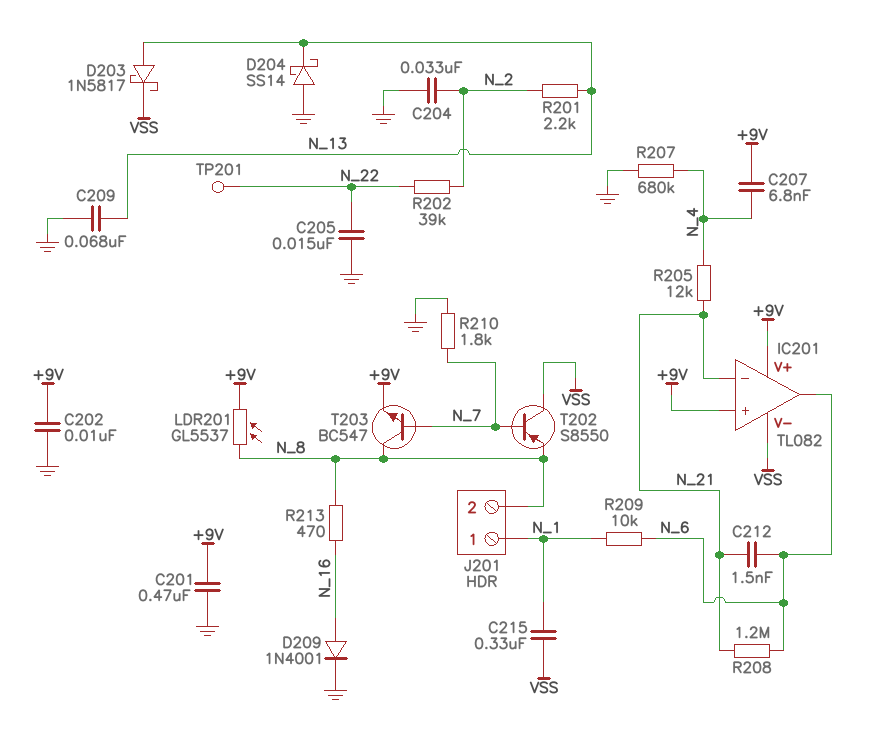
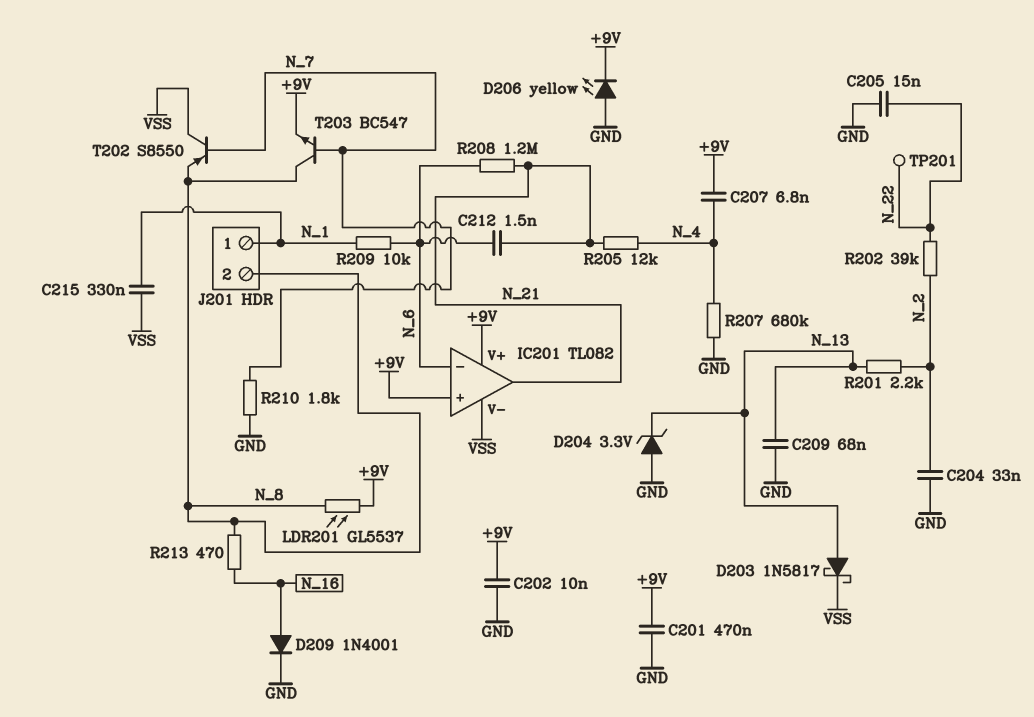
D204: schottky SS14 (A GND, K N_13) -> zener 3.3V (A GND, K N_13)
D206: none -> LED yellow (A GND, K +9V)
IC201 pin in-: N_21 -> N_6
IC201 pin out: N_6 -> N_21

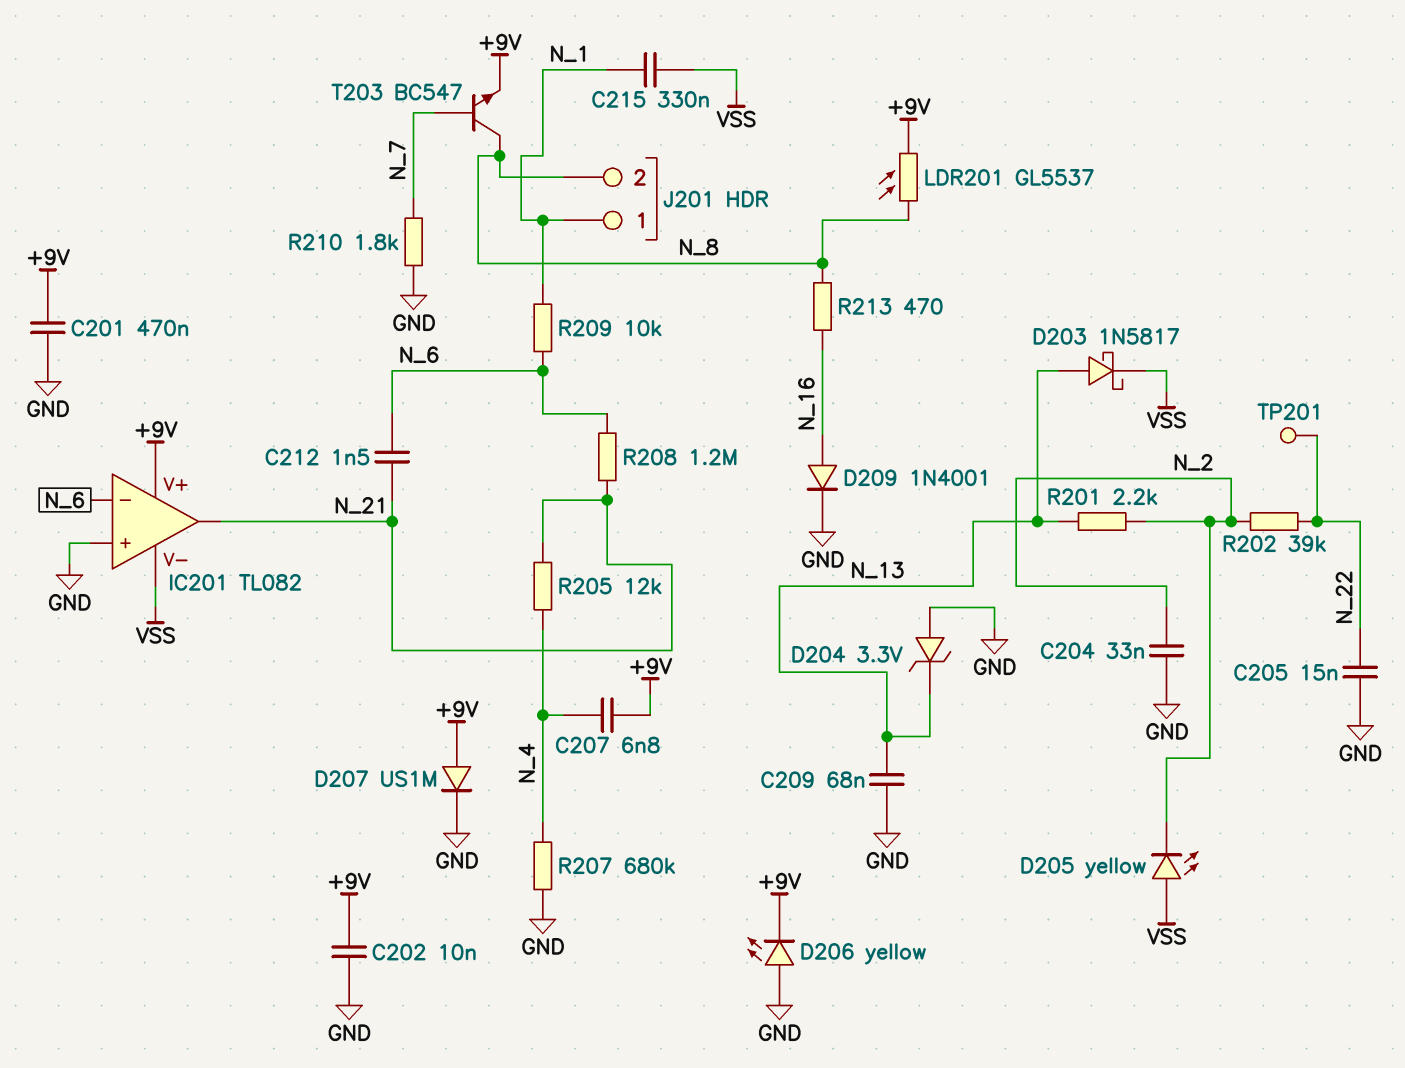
D205: none -> LED yellow (A VSS, K N_2)
D207: none -> diode US1M (A +9V, K GND)
IC201 pin in+: +9V -> GND
T202: PNP S8550 (B N_7, C VSS, E N_8) -> none

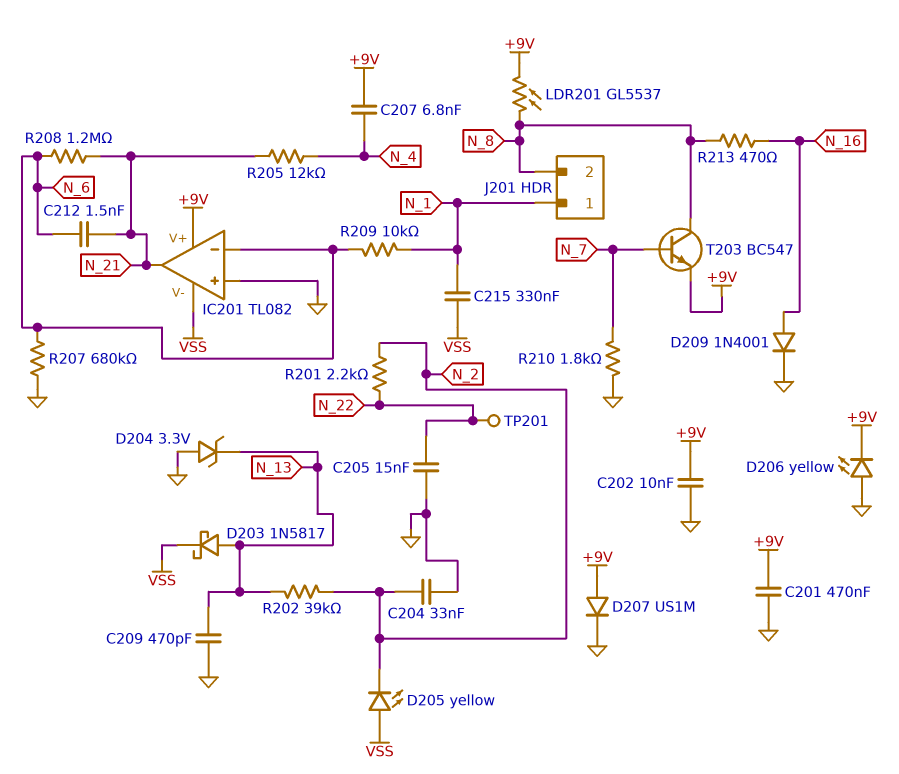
C209: 68nF (GND, N_13) -> 470pF (GND, N_13)
R201: 2.2k (N_2, N_13) -> 2.2k (N_2, N_22)
R202: 39k (N_2, N_22) -> 39k (N_2, N_13)
R207: 680k (GND, N_4) -> 680k (GND, N_6)

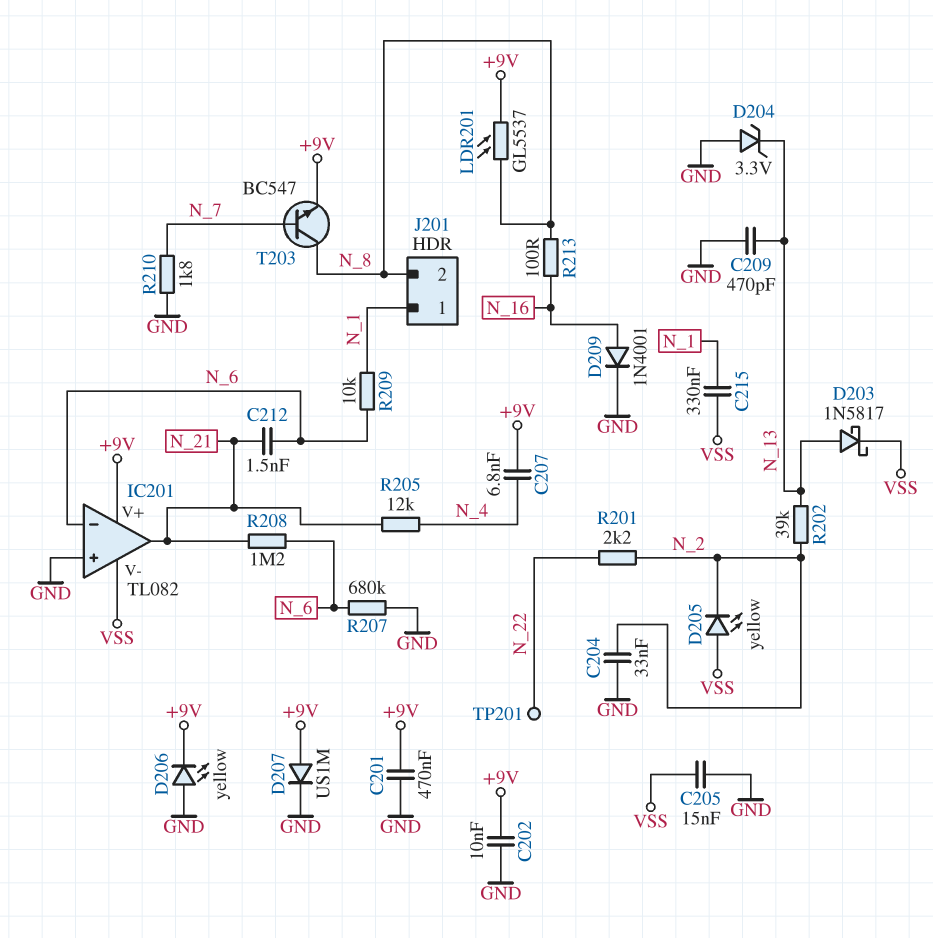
C205: 15nF (GND, N_22) -> 15nF (GND, VSS)
R213: 470 (N_8, N_16) -> 100 (N_8, N_16)

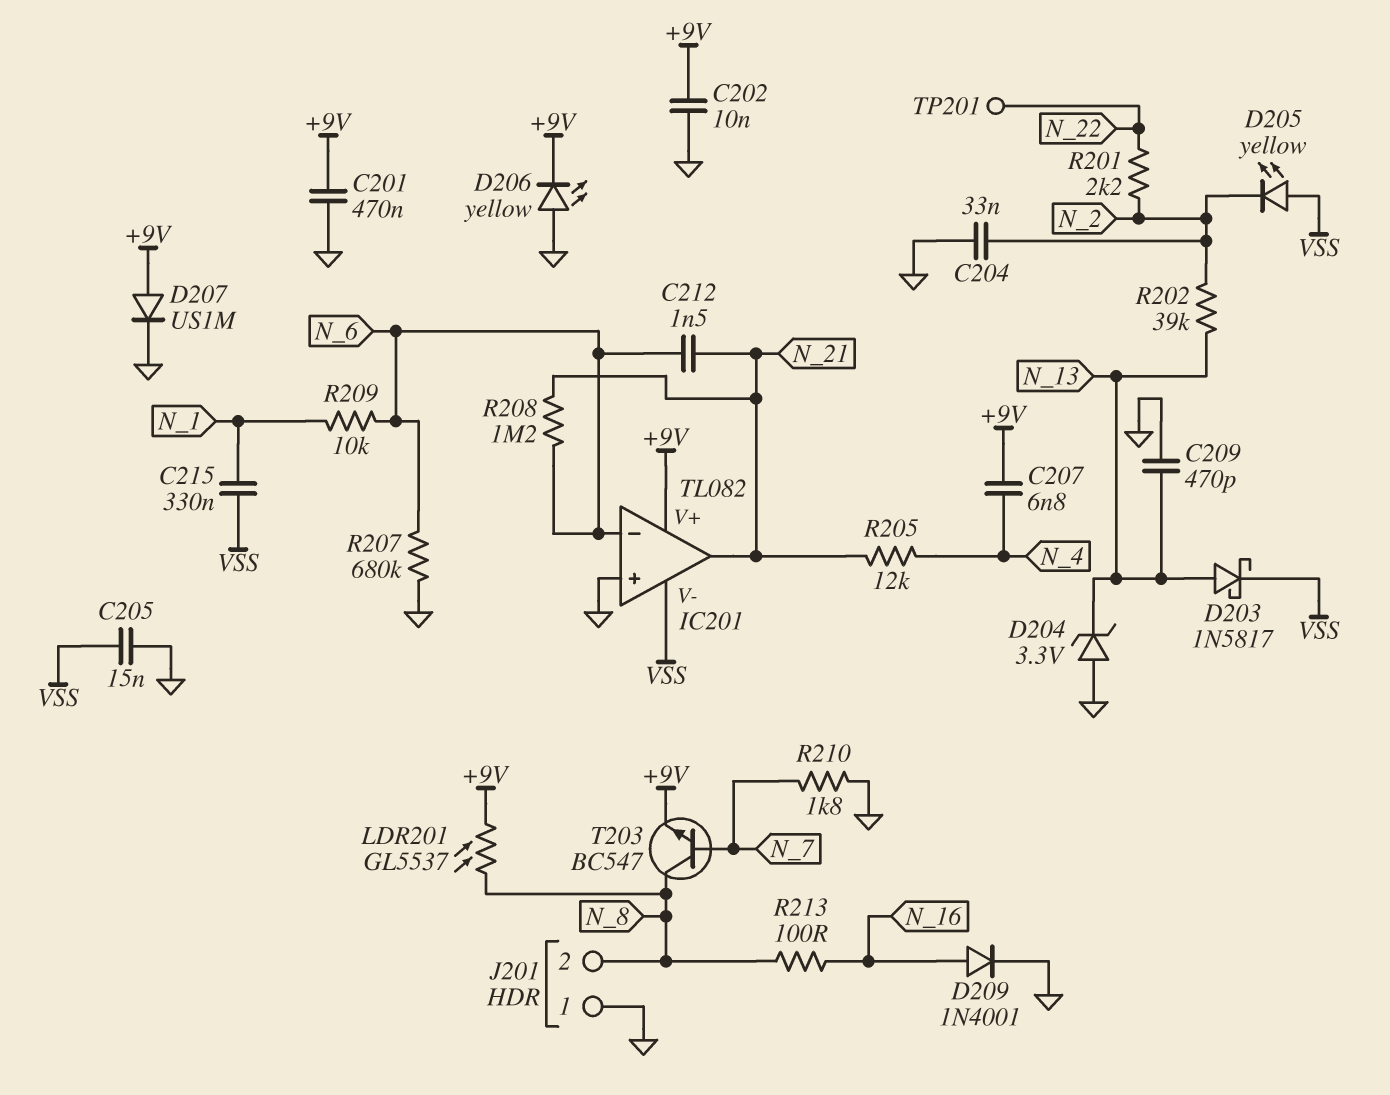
J201 pin 1: N_1 -> GND

